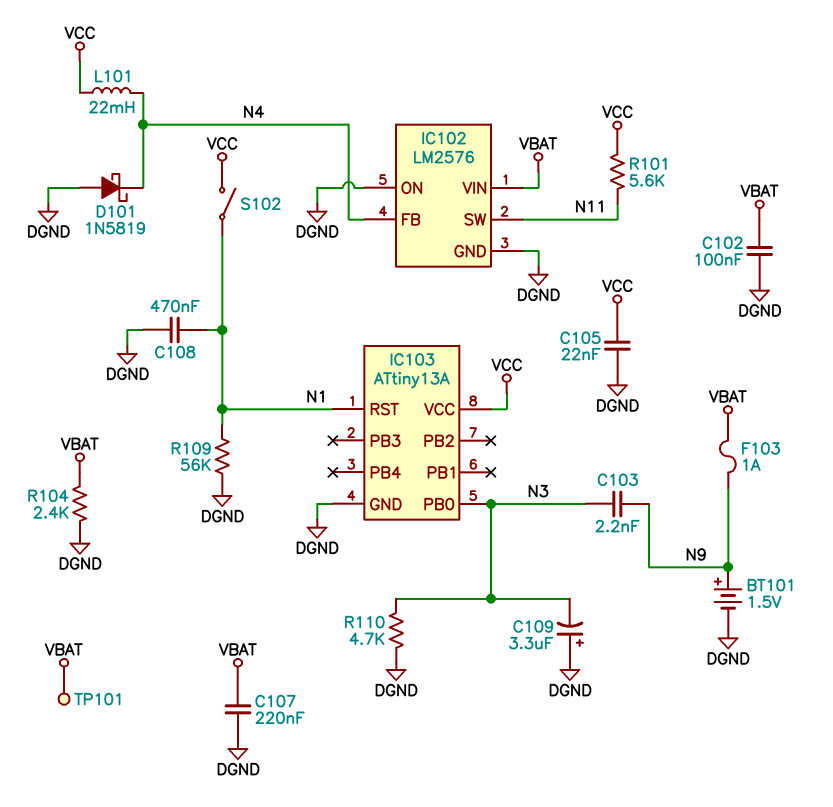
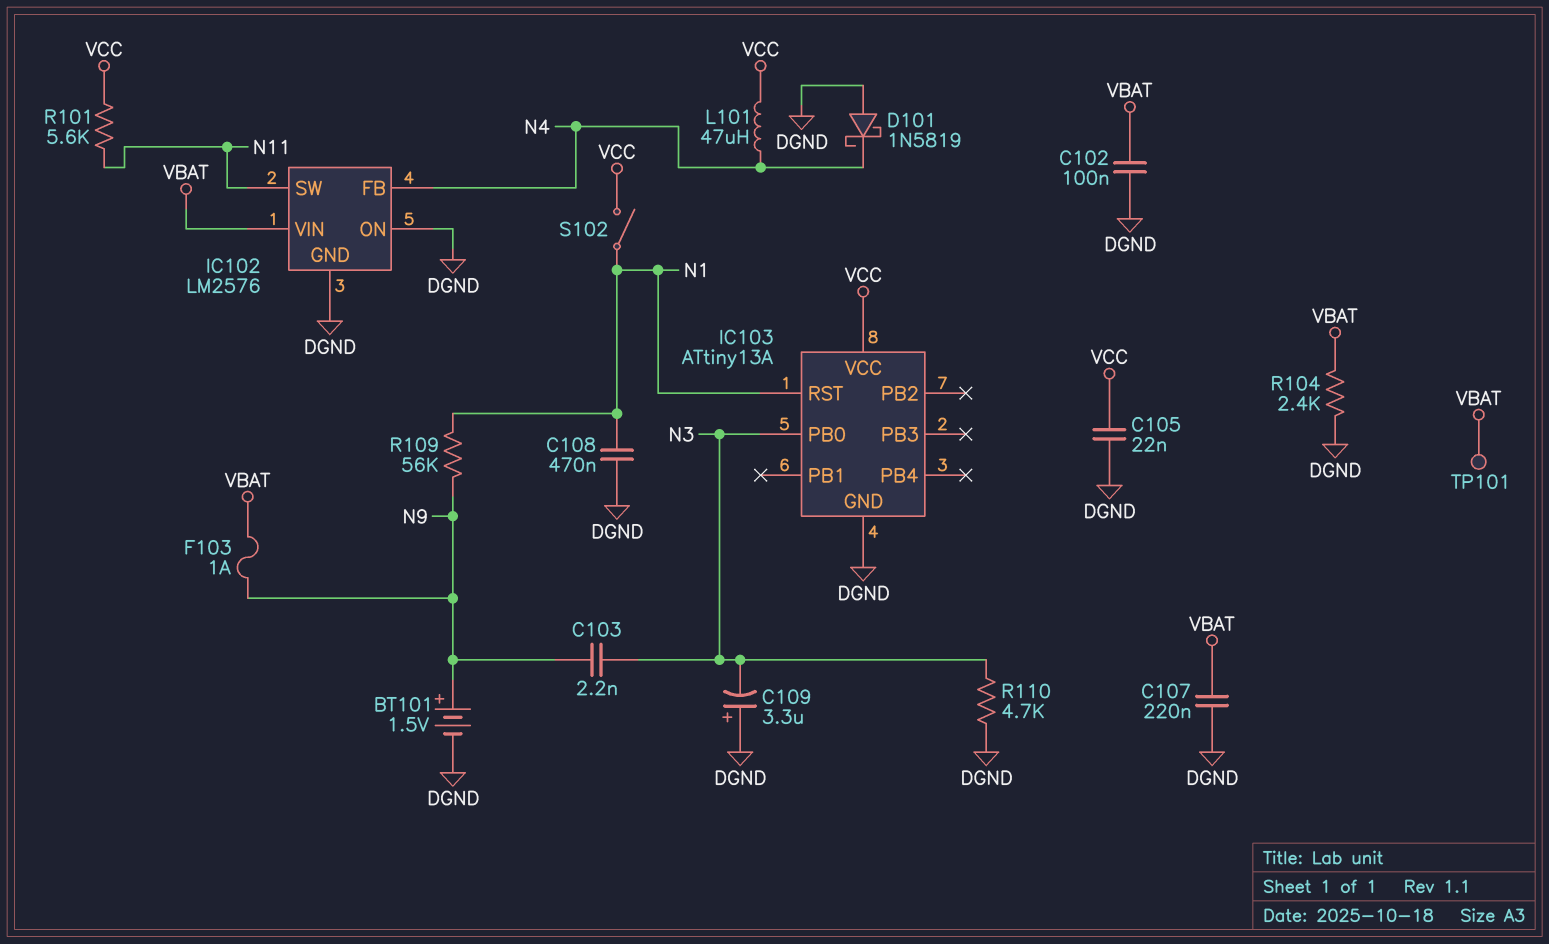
L101: 22mH (N4, VCC) -> 47uH (N4, VCC)
R109: 56k (DGND, N1) -> 56k (N1, N9)

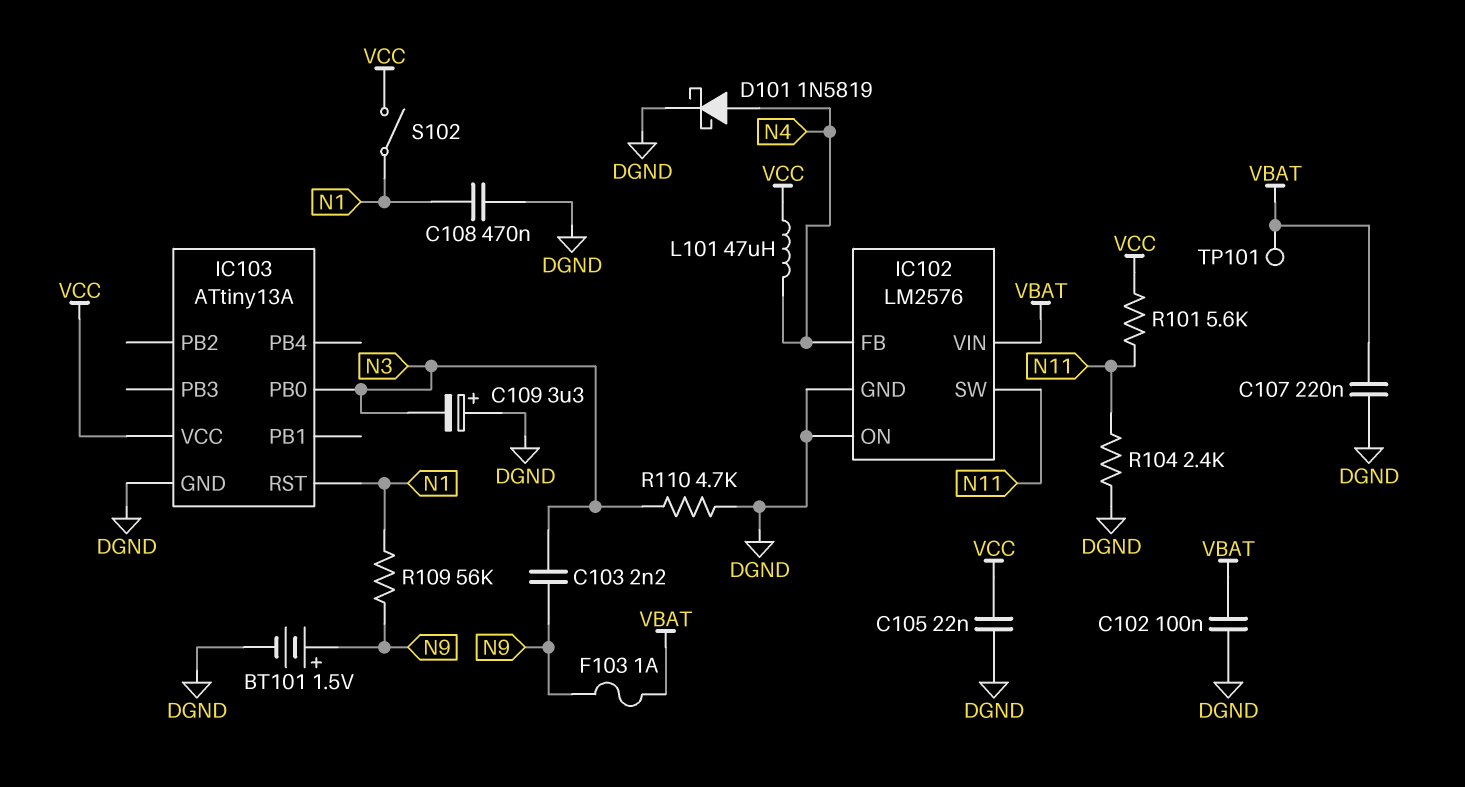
D101: schottky 1N5819 (A DGND, K N4) -> schottky 1N5819 (A N4, K DGND)
R104: 2.4k (DGND, VBAT) -> 2.4k (DGND, N11)

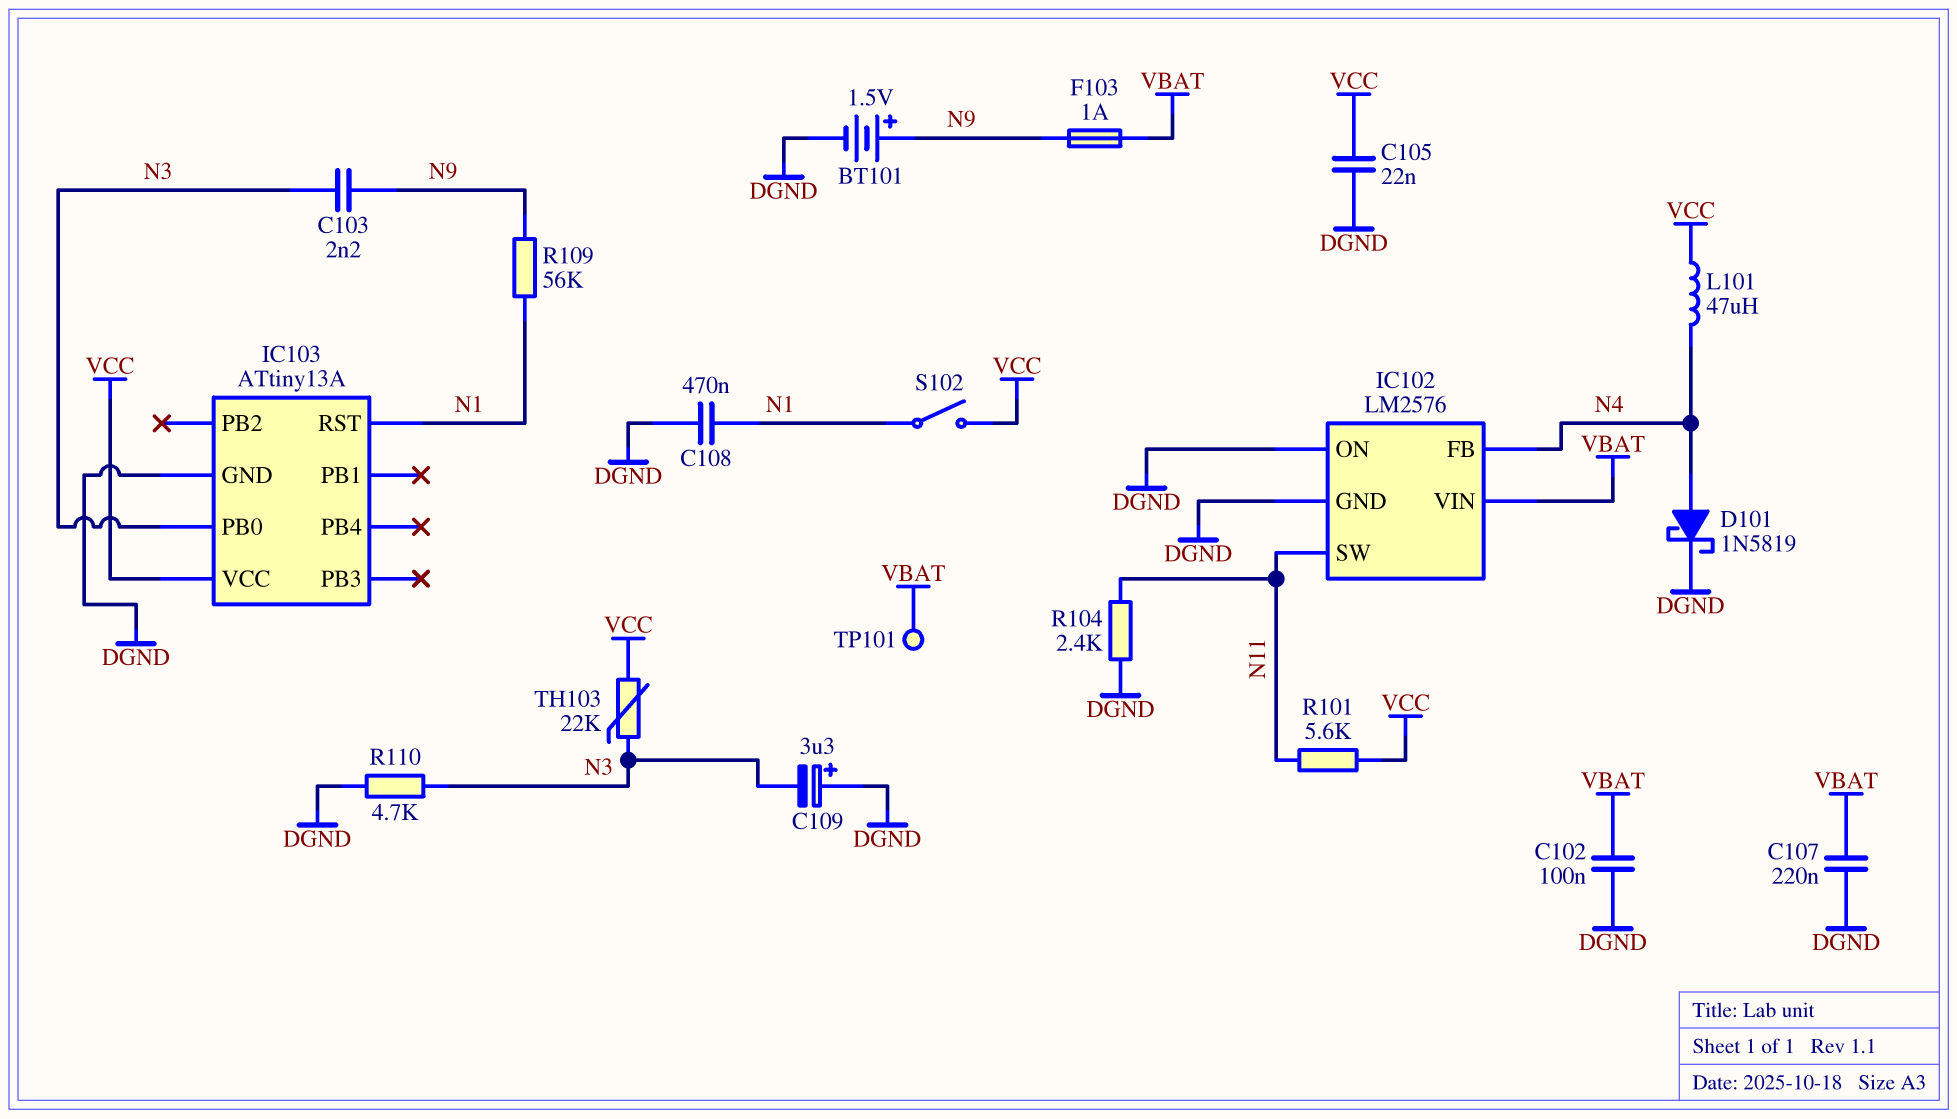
TH103: none -> 22k (N3, VCC)

